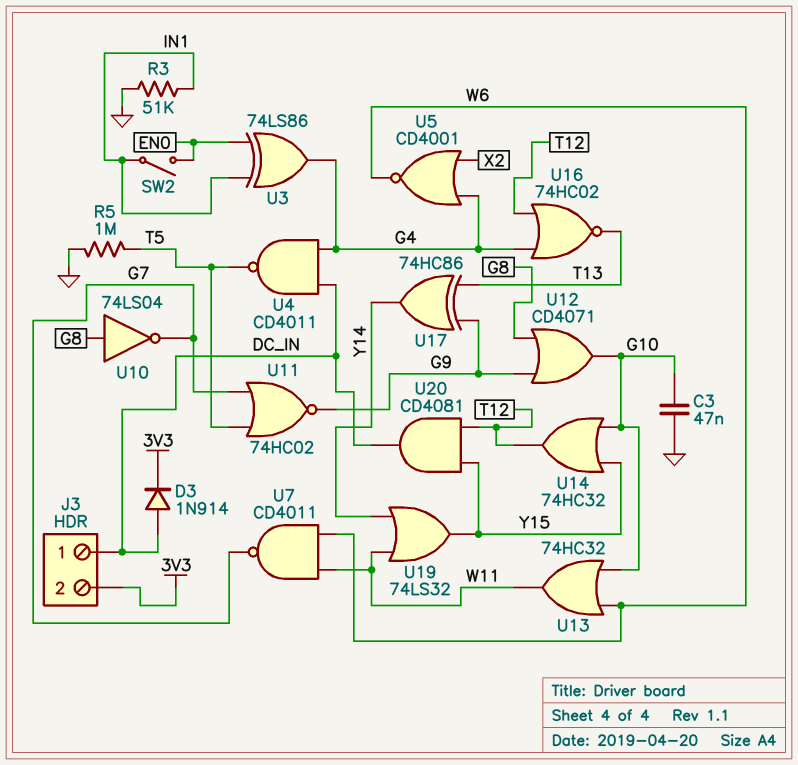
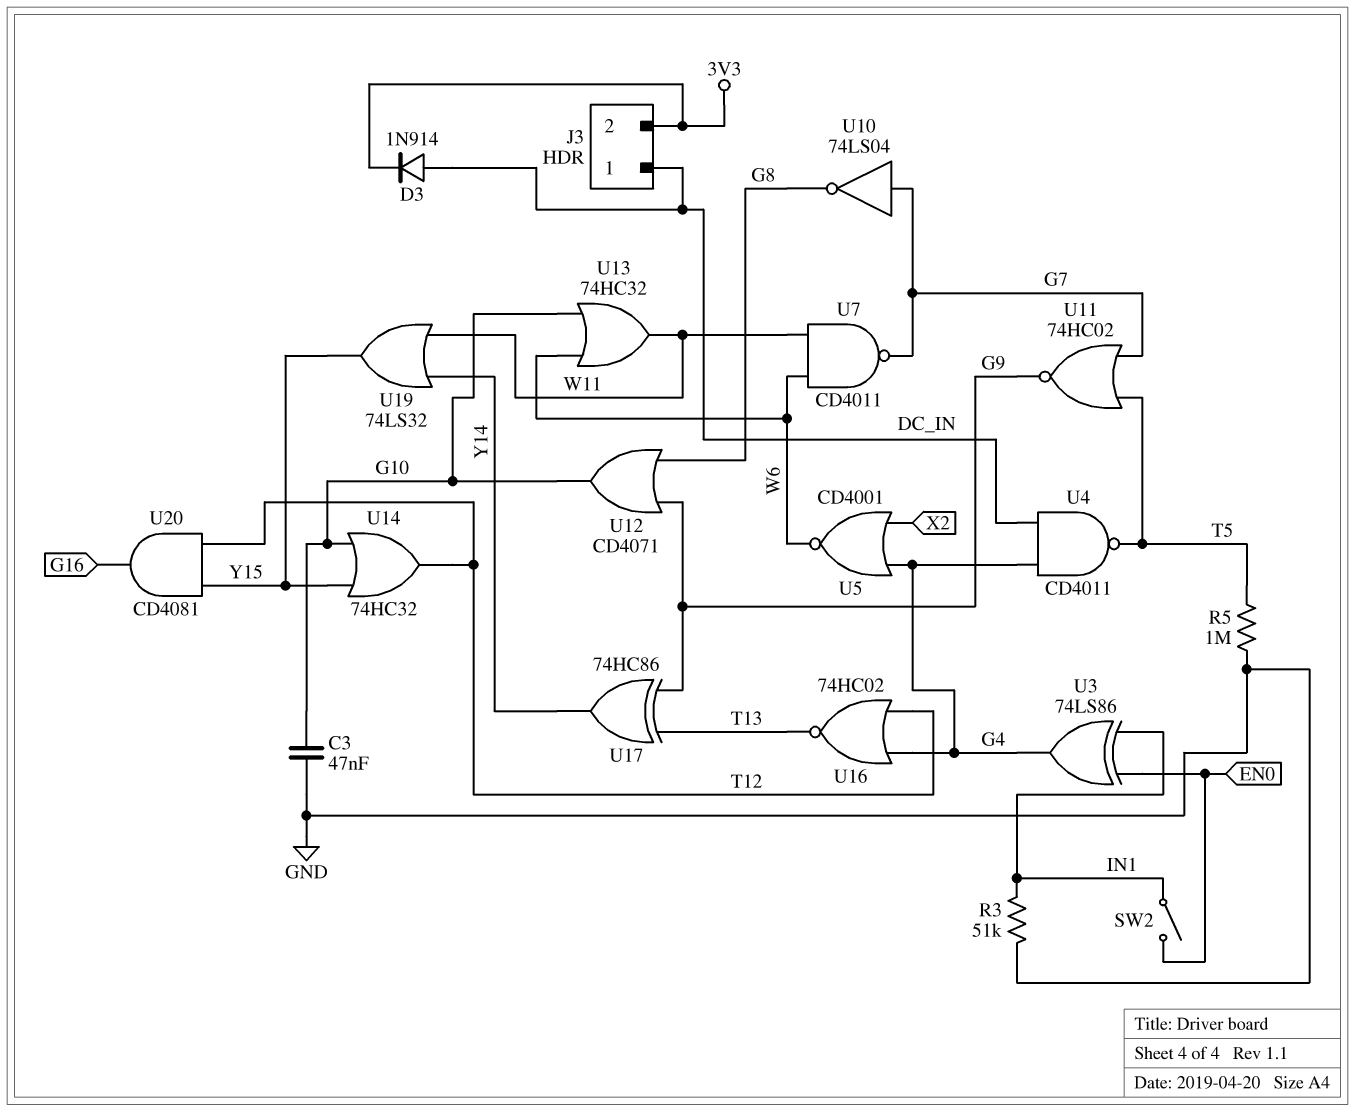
U10: NOT 74LS04 (in G8, out G7) -> NOT 74LS04 (in G7, out G8)
U20: AND CD4081 (in T12, in Y15, out DC_IN) -> AND CD4081 (in T12, in Y15, out G16)

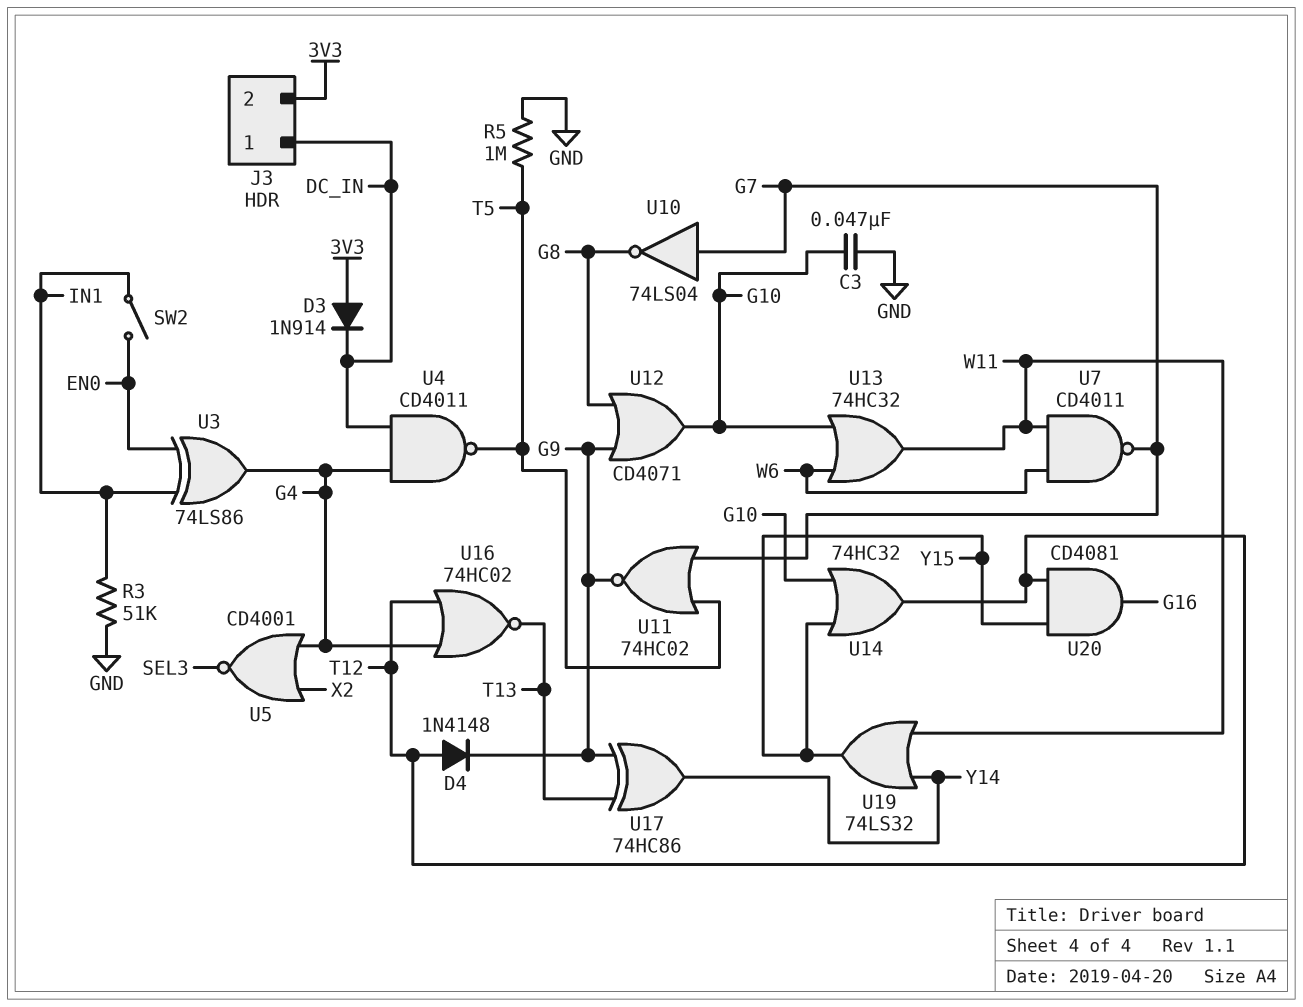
D3: diode 1N914 (A DC_IN, K 3V3) -> diode 1N914 (A 3V3, K DC_IN)
D4: none -> diode 1N4148 (A T12, K G9)
U5: NOR CD4001 (in G4, in X2, out W6) -> NOR CD4001 (in G4, in X2, out SEL3)

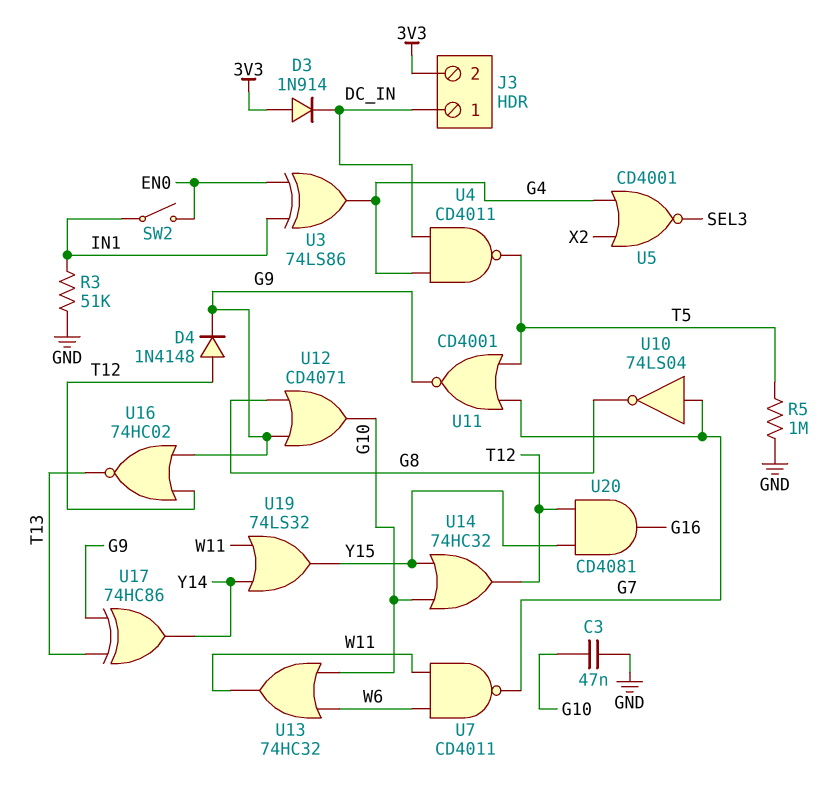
U11: NOR 74HC02 (in G7, in T5, out G9) -> NOR CD4001 (in G7, in T5, out G9)
U16: NOR 74HC02 (in G4, in T12, out T13) -> NOR 74HC02 (in G9, in T12, out T13)

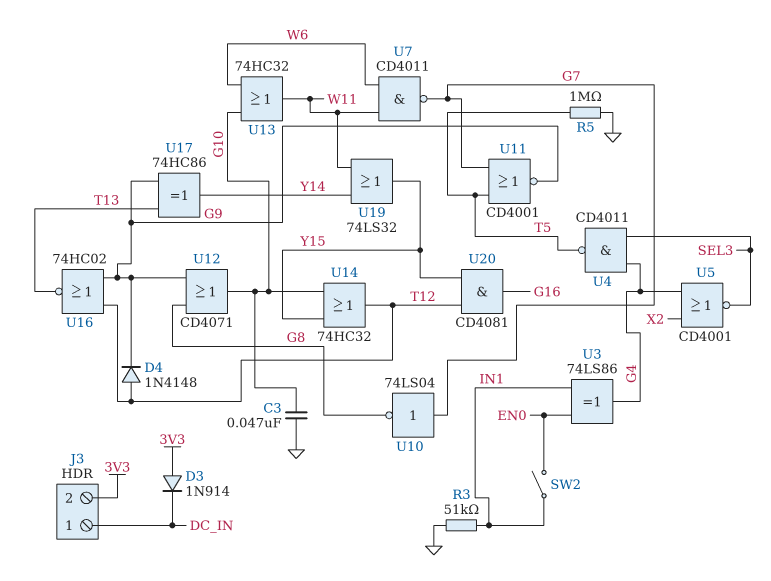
U4: NAND CD4011 (in DC_IN, in G4, out T5) -> NAND CD4011 (in G4, in SEL3, out T5)

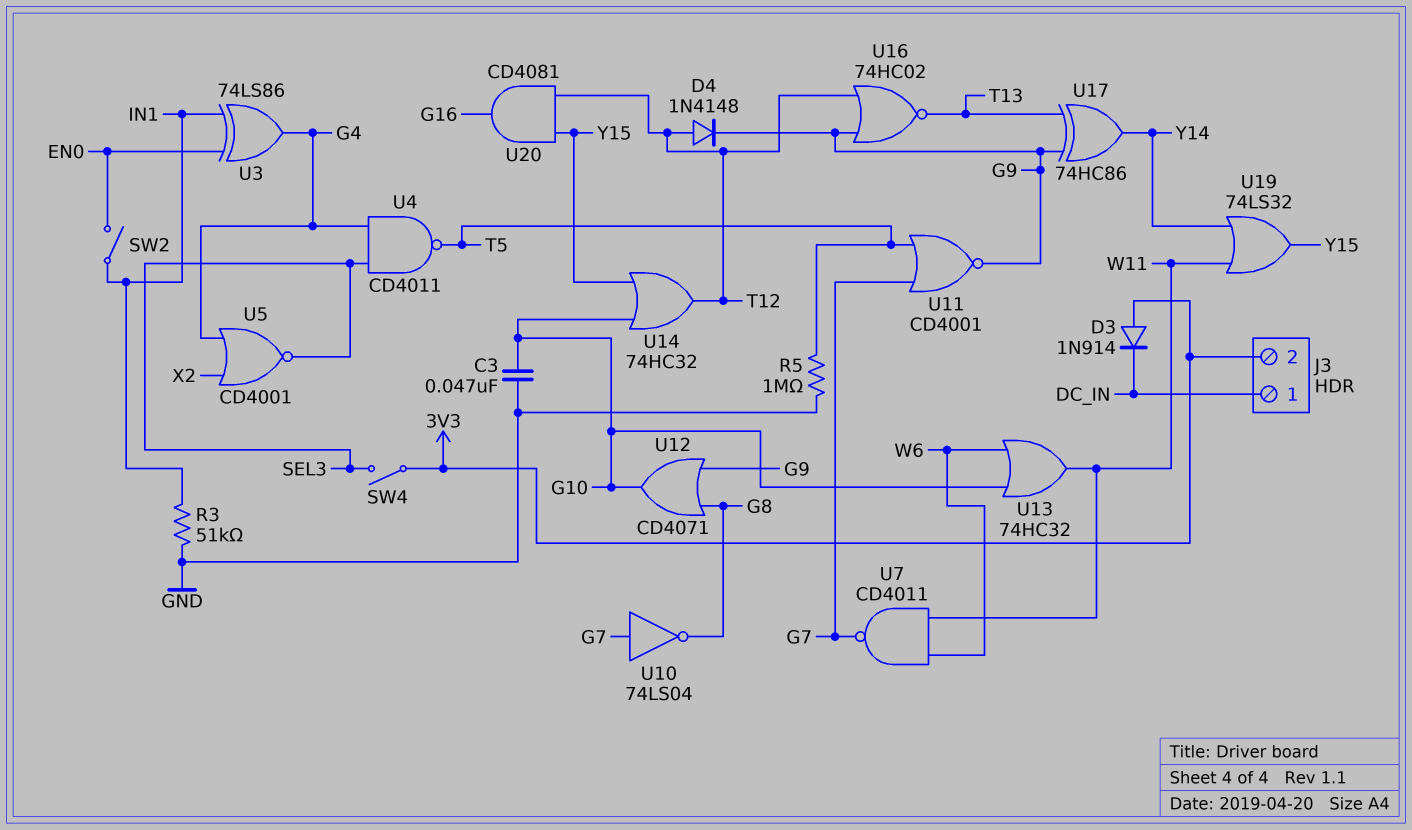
SW4: none -> switch (3V3, SEL3)

